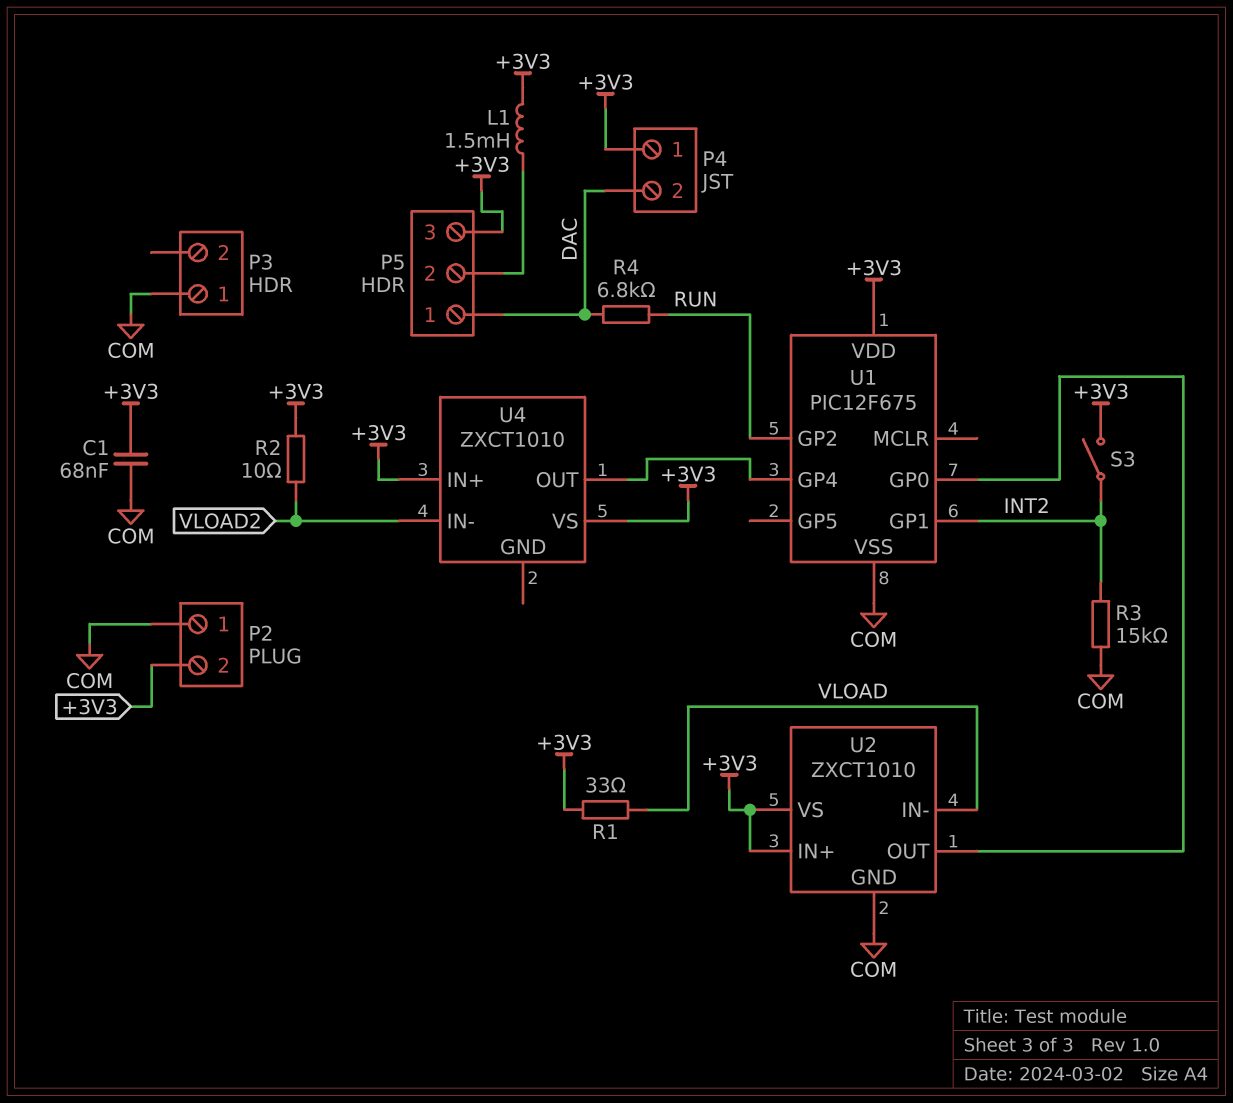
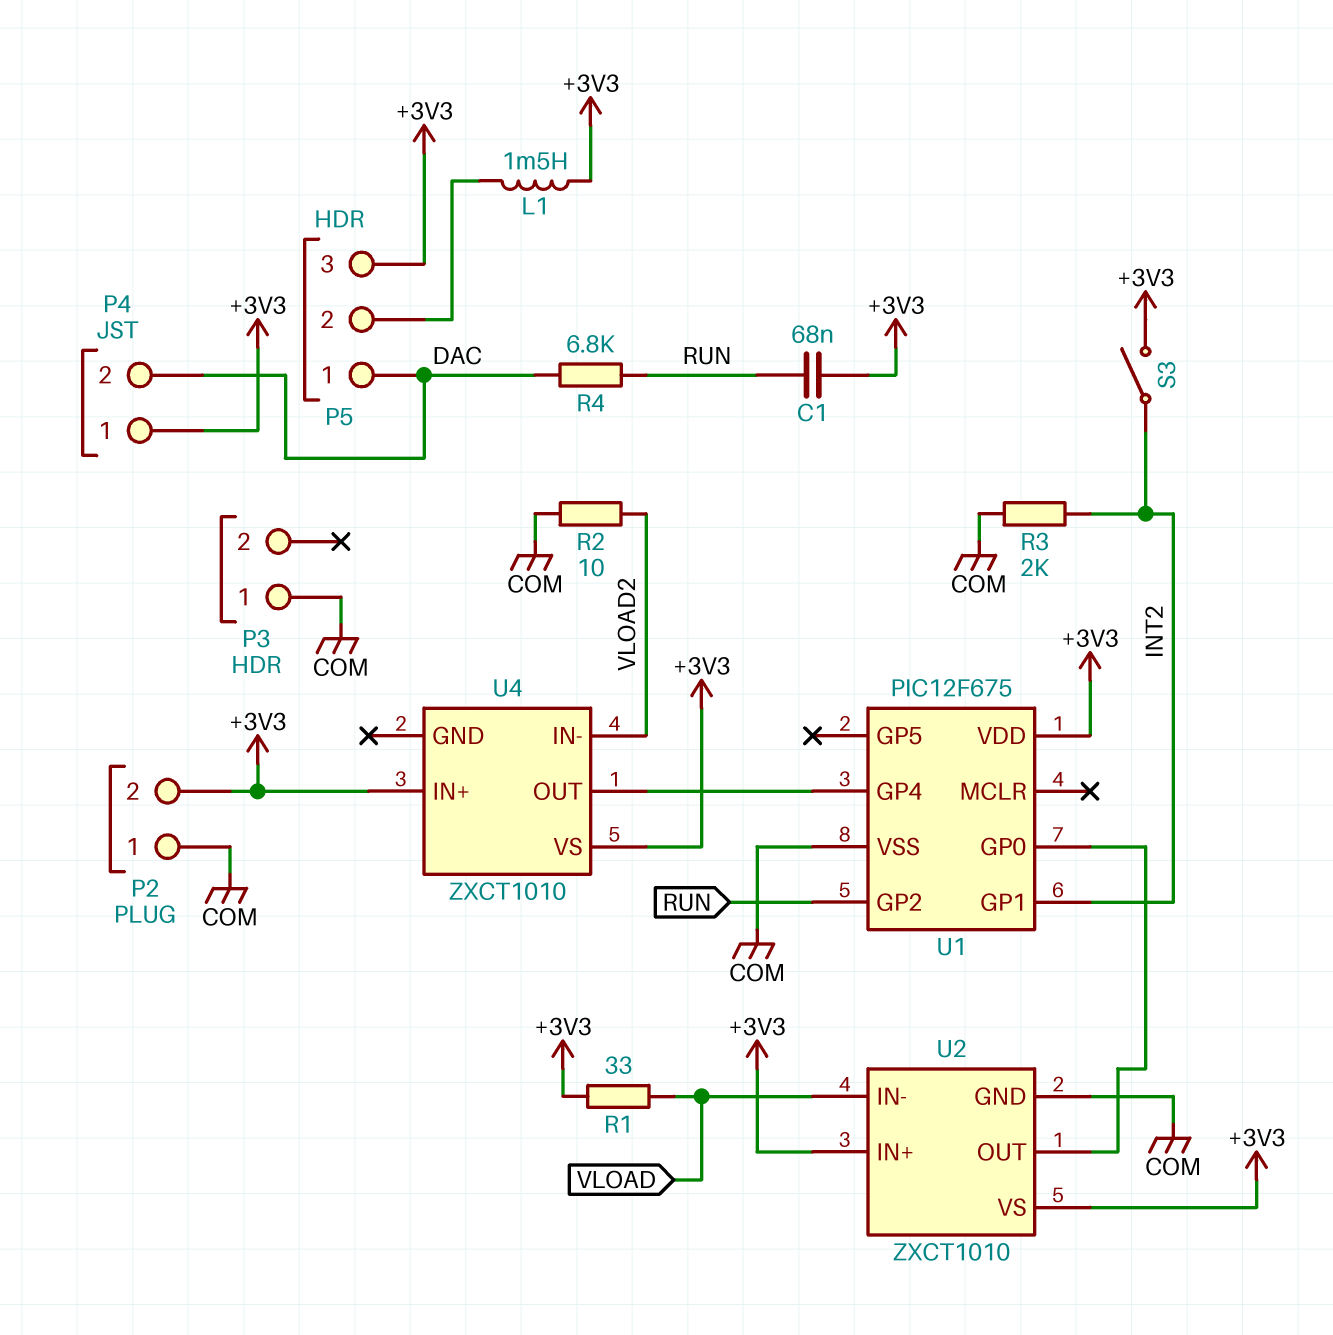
C1: 68nF (+3V3, COM) -> 68nF (+3V3, RUN)
R2: 10 (+3V3, VLOAD2) -> 10 (COM, VLOAD2)
R3: 15k (COM, INT2) -> 2k (COM, INT2)

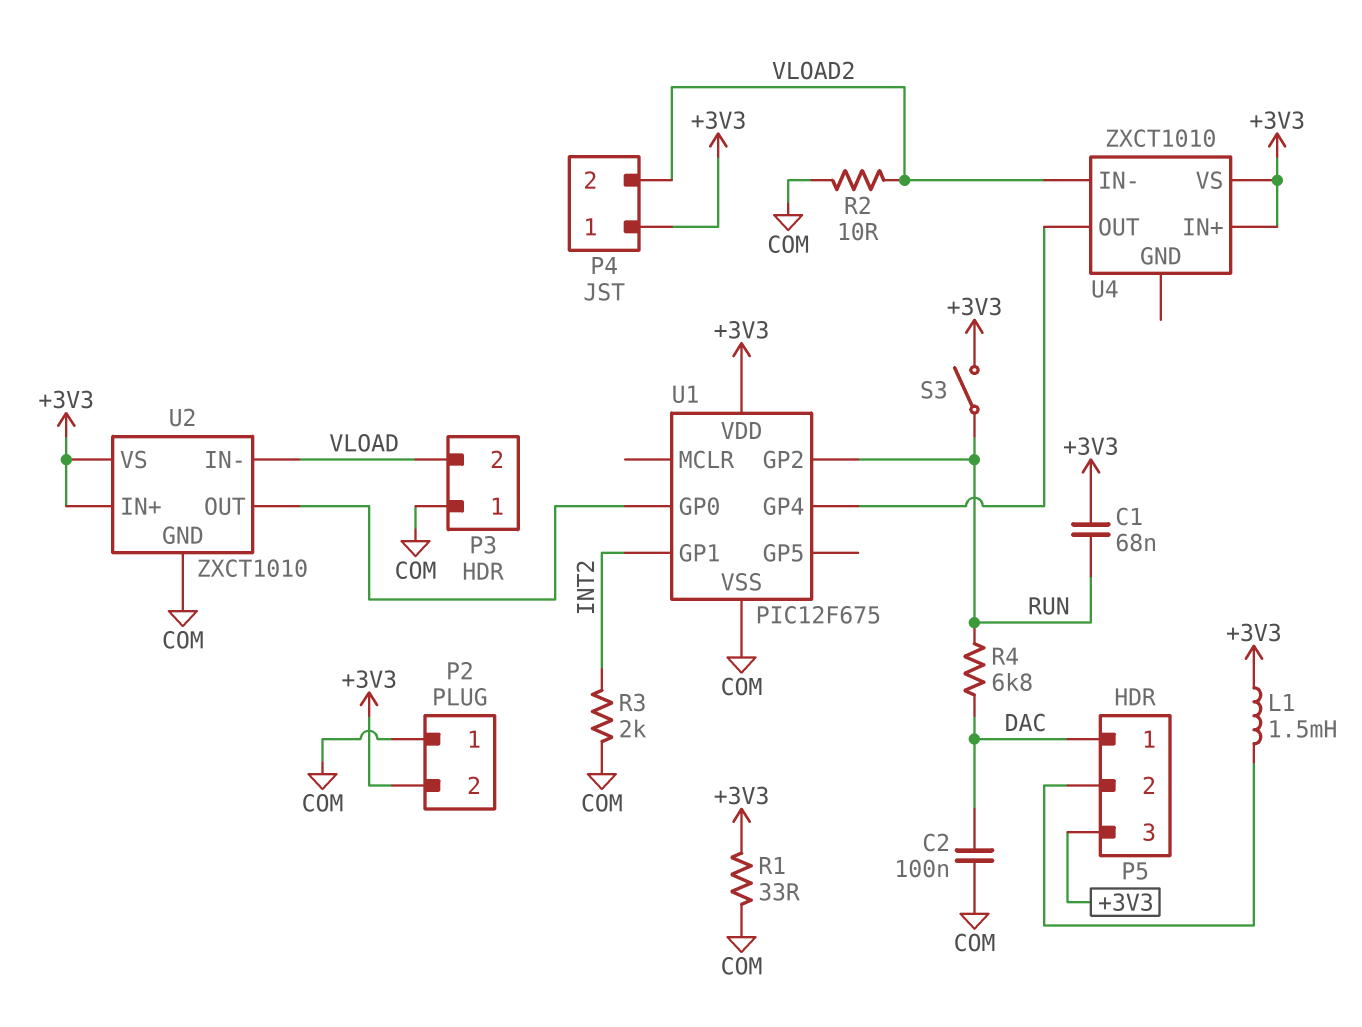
C2: none -> 100nF (COM, DAC)
P3 pin 2: none -> VLOAD
P4 pin 2: DAC -> VLOAD2
R1: 33 (+3V3, VLOAD) -> 33 (+3V3, COM)
S3: switch (+3V3, INT2) -> switch (+3V3, RUN)

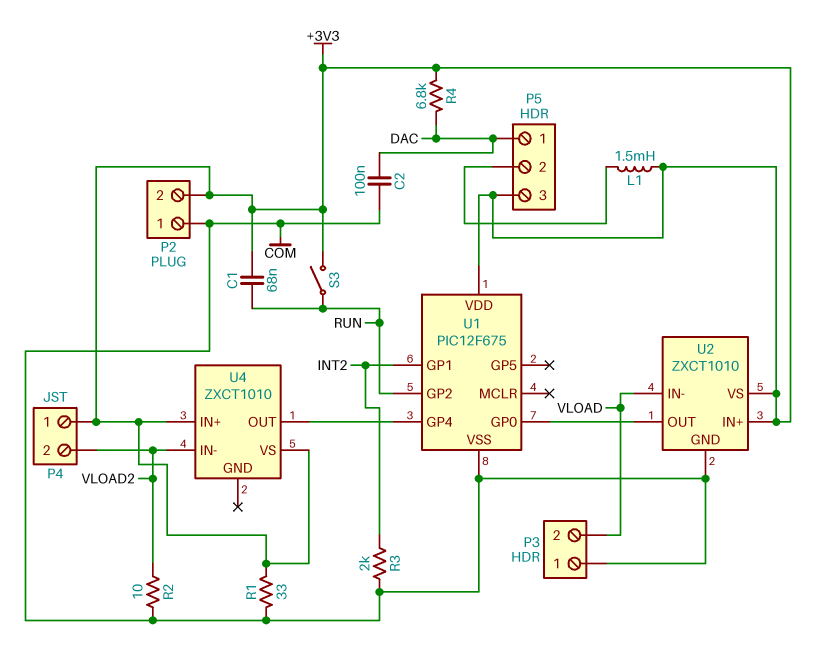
R4: 6.8k (DAC, RUN) -> 6.8k (+3V3, DAC)

